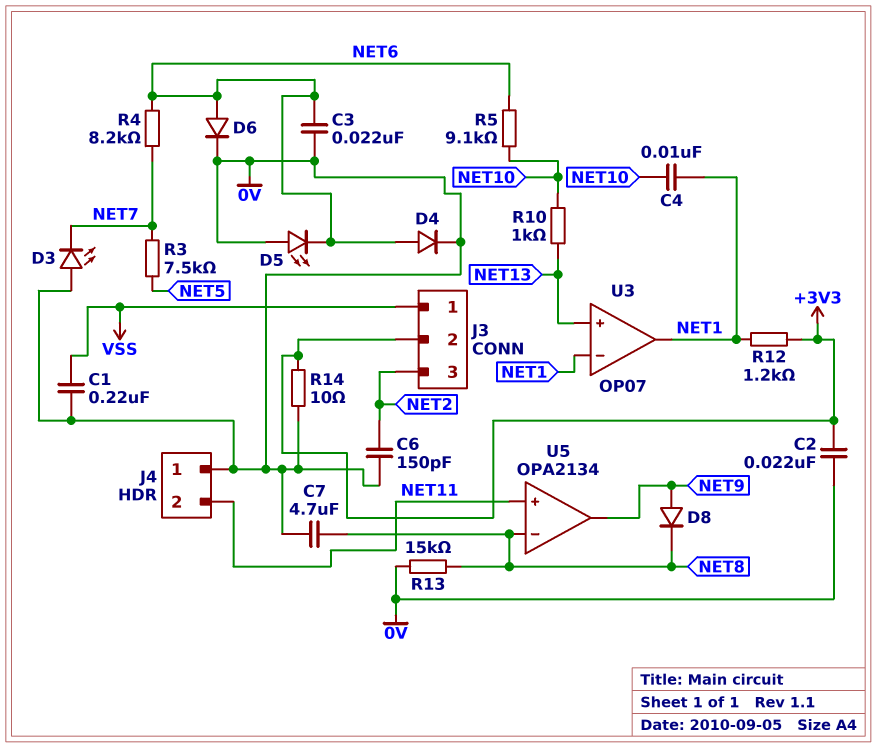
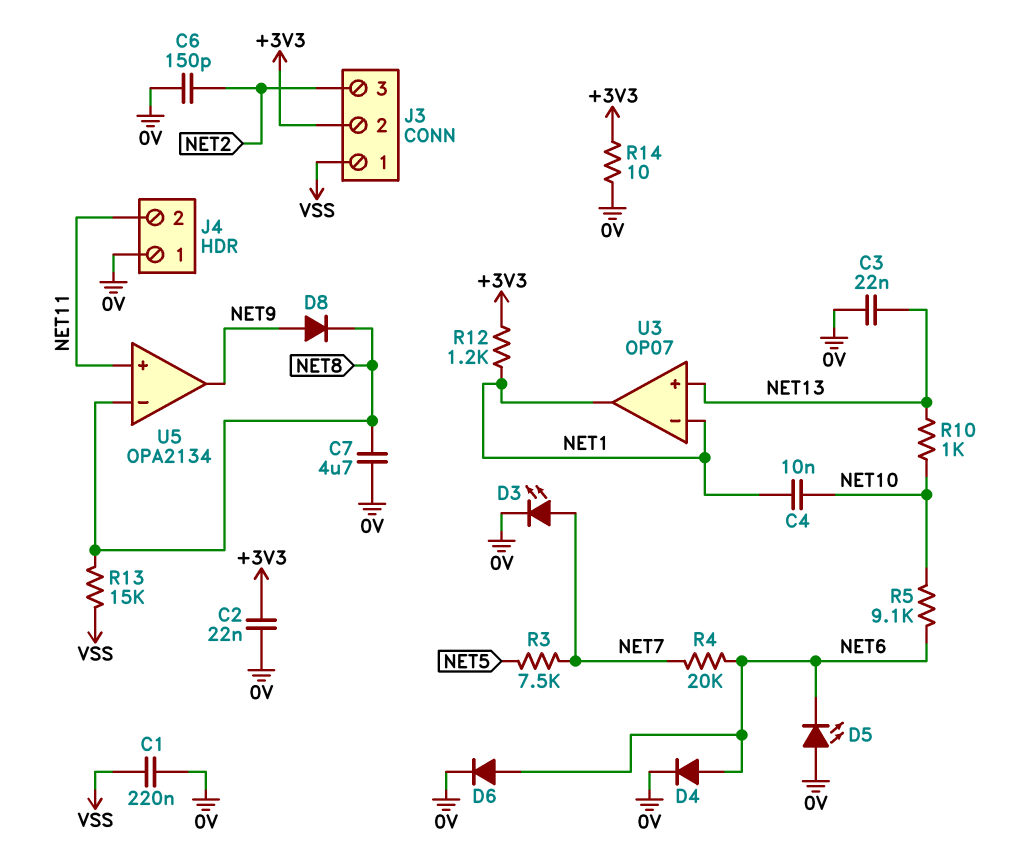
C3: 22nF (0V, NET6) -> 22nF (0V, NET13)
D3: LED (A 0V, K NET7) -> LED (A NET7, K 0V)
R4: 8.2k (NET6, NET7) -> 20k (NET6, NET7)
R13: 15k (0V, NET8) -> 15k (NET8, VSS)

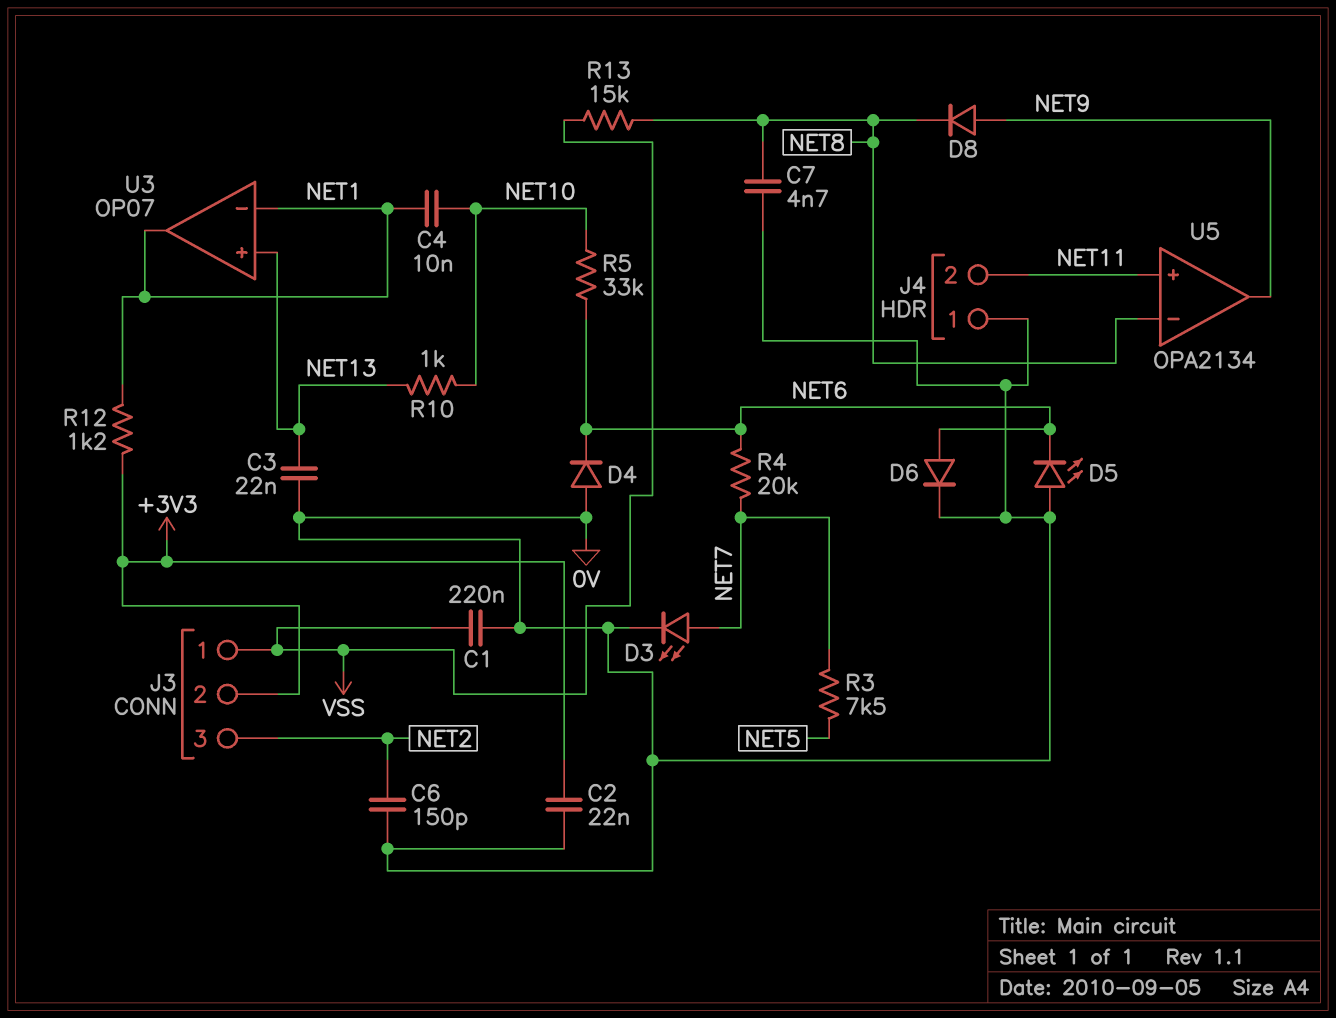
C7: 4.7uF (0V, NET8) -> 4.7nF (0V, NET8)
D4: diode (A NET6, K 0V) -> diode (A 0V, K NET6)
R5: 9.1k (NET6, NET10) -> 33k (NET6, NET10)
R14: 10 (+3V3, 0V) -> none

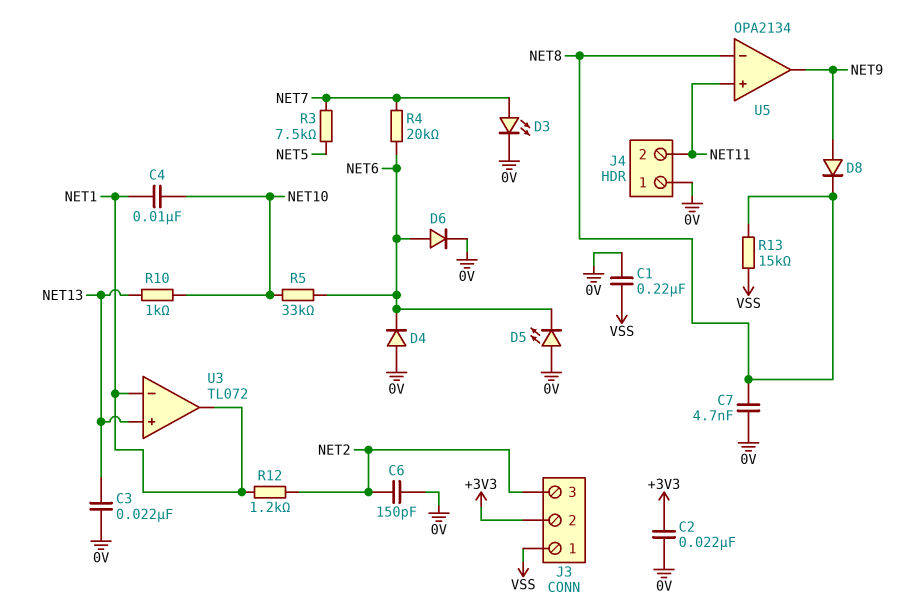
R12: 1.2k (+3V3, NET1) -> 1.2k (NET1, NET2)
U3: OP07 -> TL072

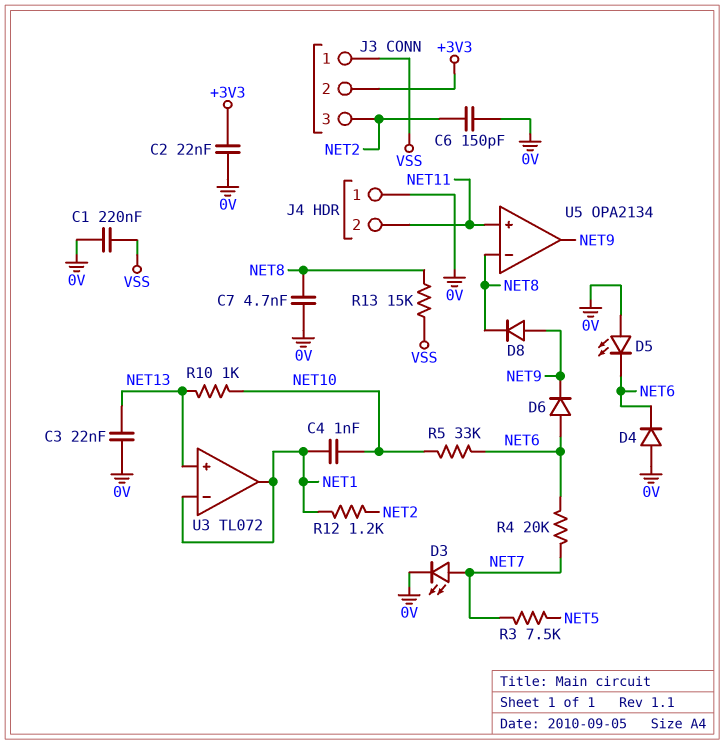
C4: 10nF (NET1, NET10) -> 1nF (NET1, NET10)
D6: diode (A NET6, K 0V) -> diode (A NET6, K NET9)

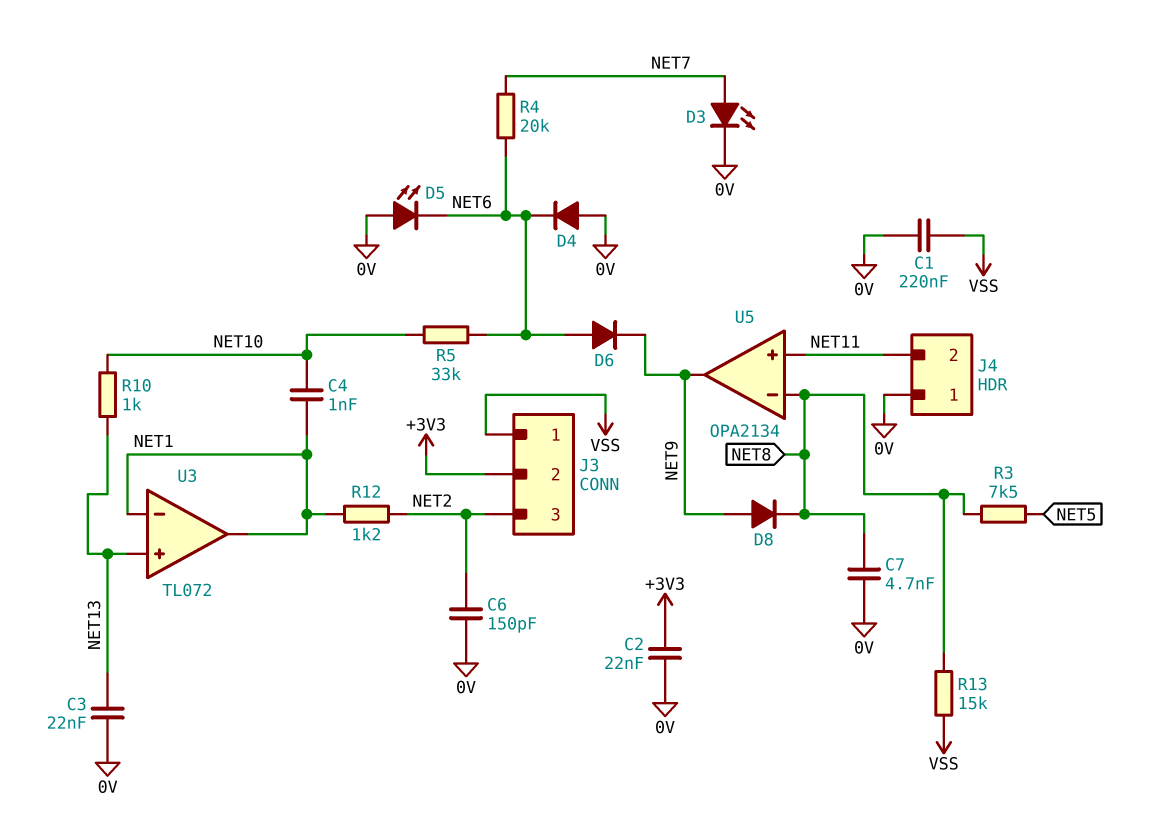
R3: 7.5k (NET5, NET7) -> 7.5k (NET5, NET8)

